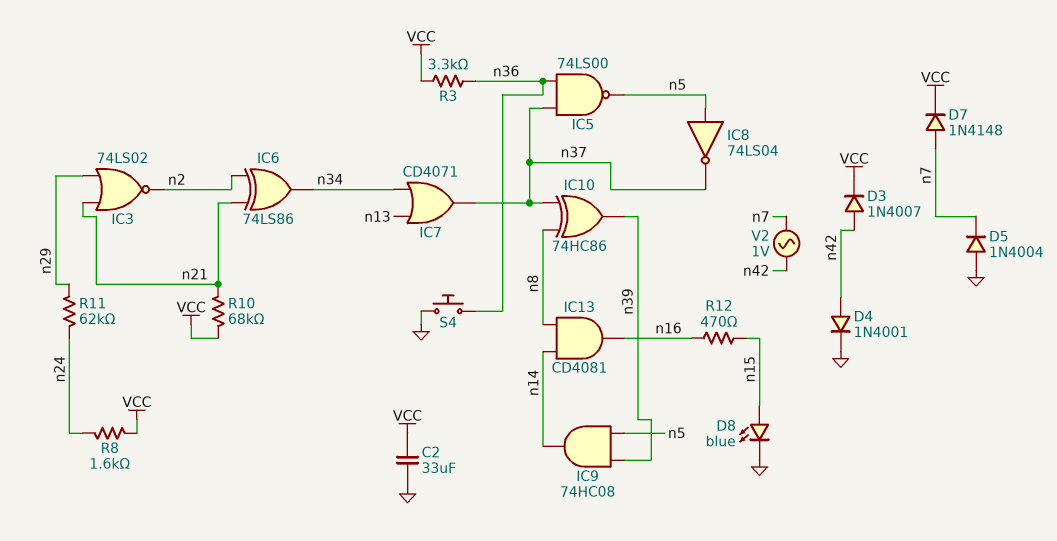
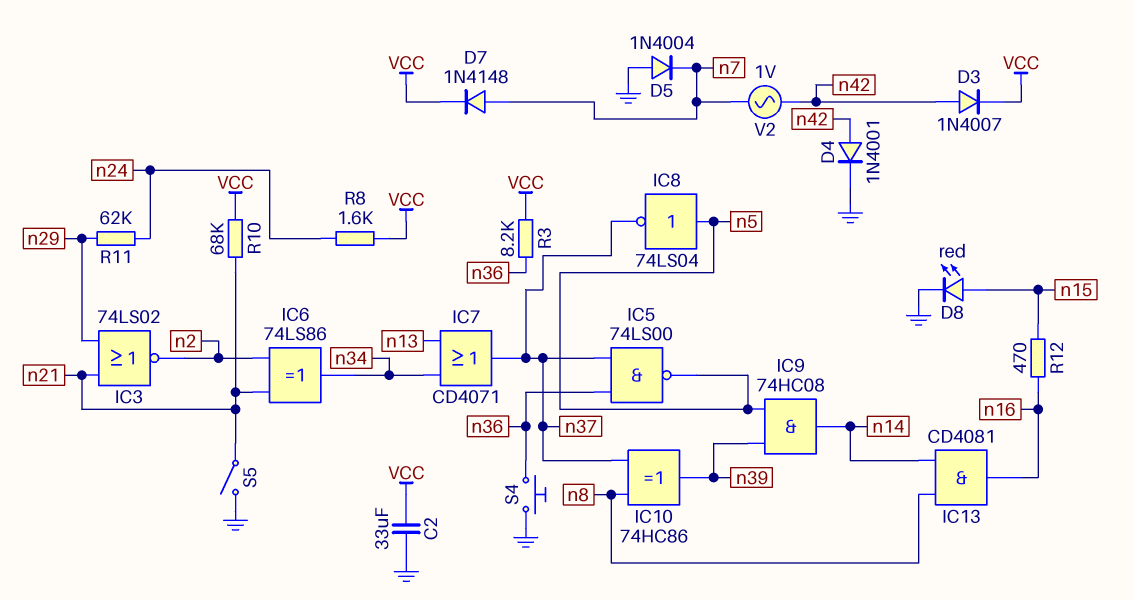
D8: LED blue (A n15, K GND) -> LED red (A n15, K GND)
R3: 3.3k (VCC, n36) -> 8.2k (VCC, n36)
S5: none -> switch (GND, n21)

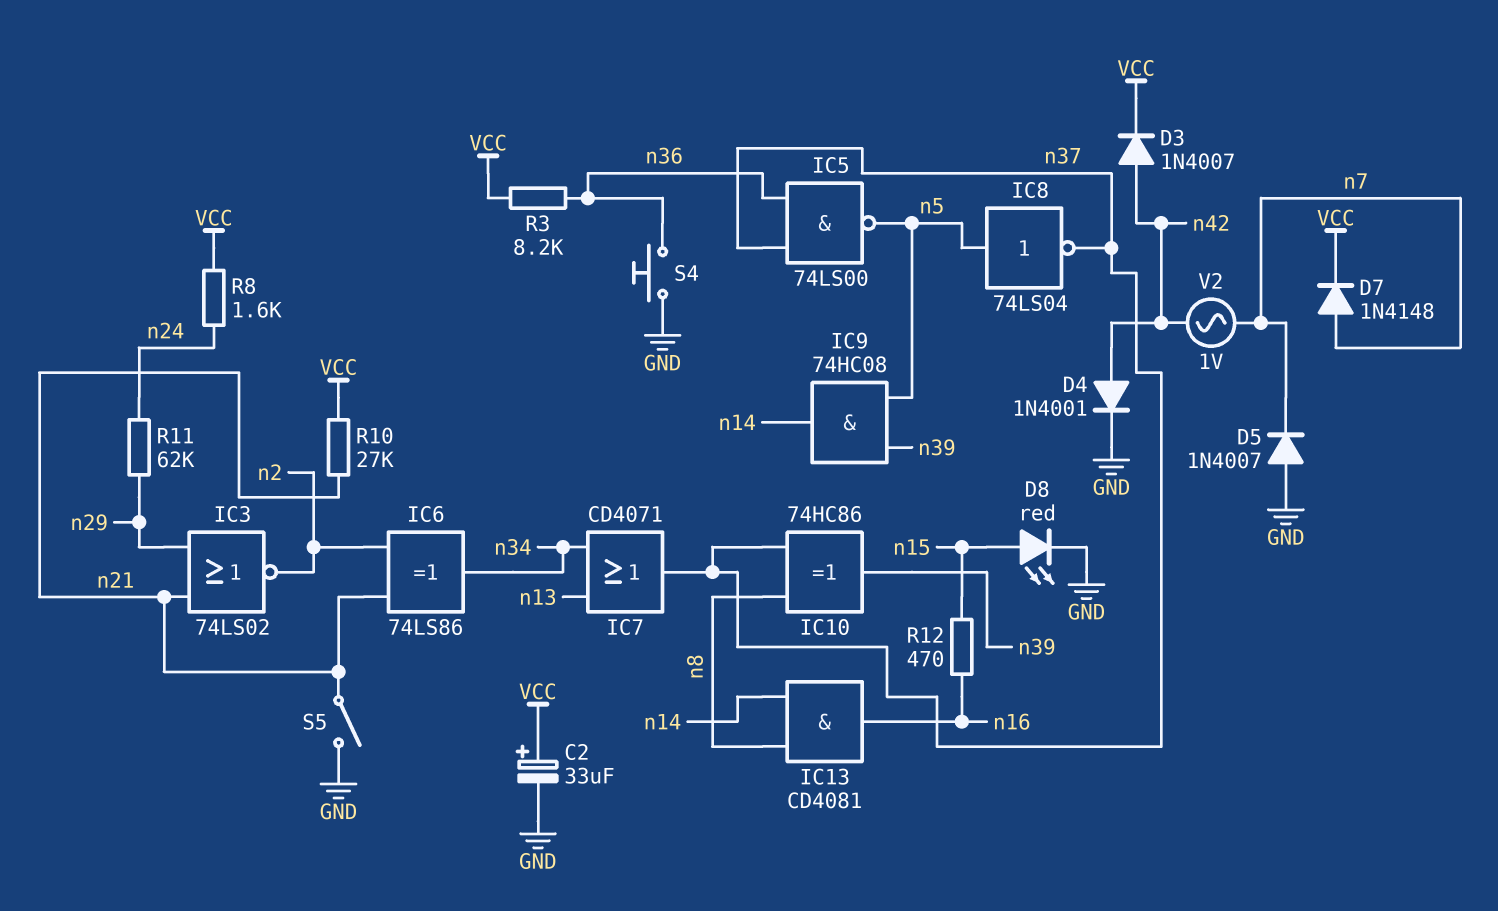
C2: 33uF (GND, VCC) -> 33uF (plus VCC, minus GND)
D5: diode 1N4004 (A GND, K n7) -> diode 1N4007 (A GND, K n7)
R10: 68k (VCC, n21) -> 27k (VCC, n21)

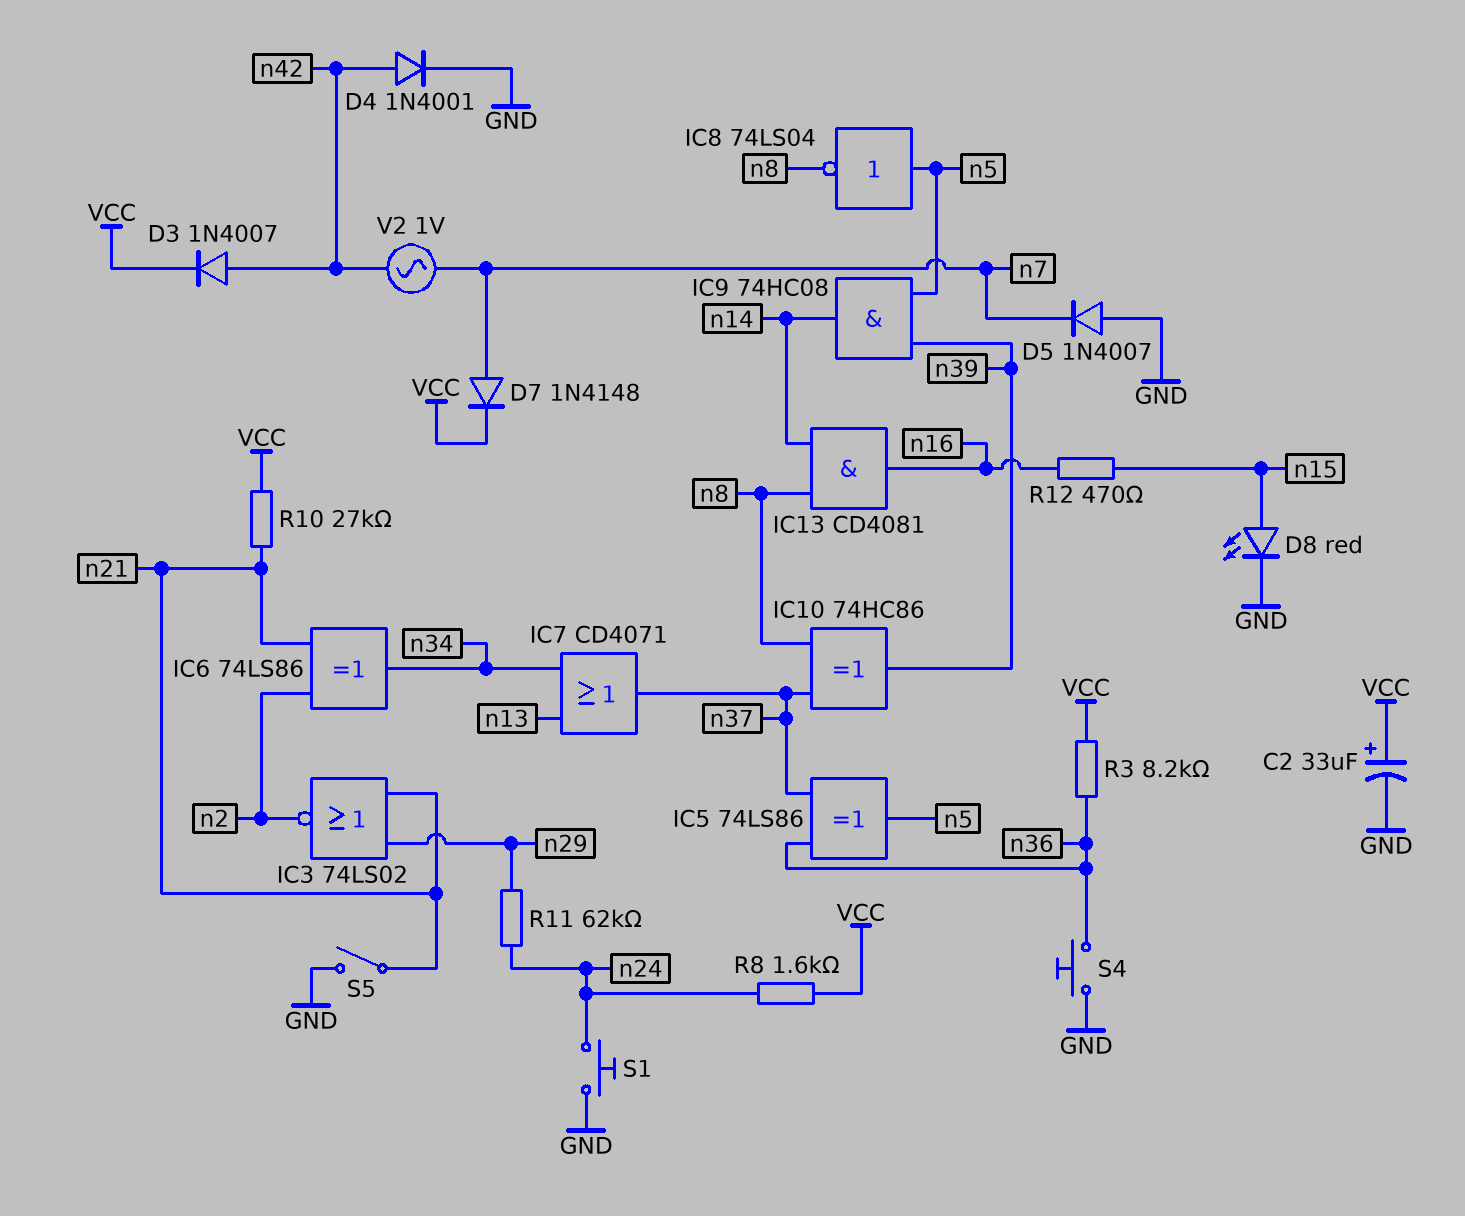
IC5: NAND 74LS00 (in n36, in n37, out n5) -> XOR 74LS86 (in n36, in n37, out n5)
IC8: NOT 74LS04 (in n5, out n37) -> NOT 74LS04 (in n5, out n8)
S1: none -> button (GND, n24)

